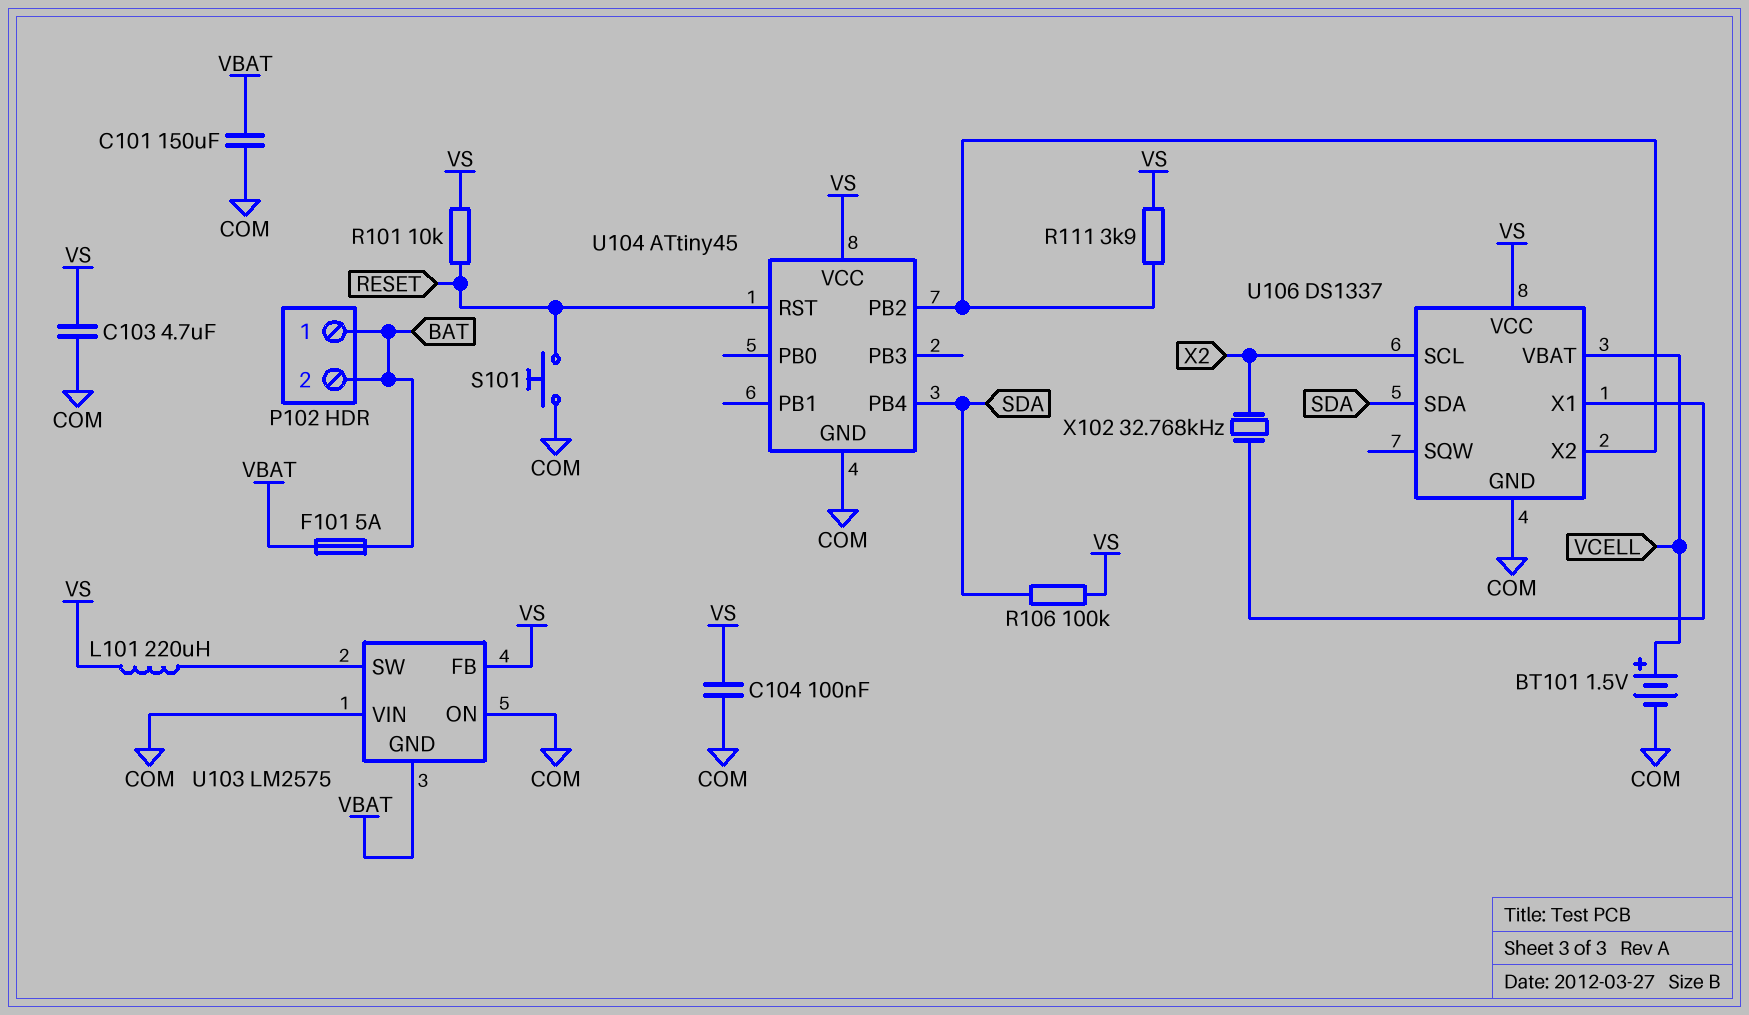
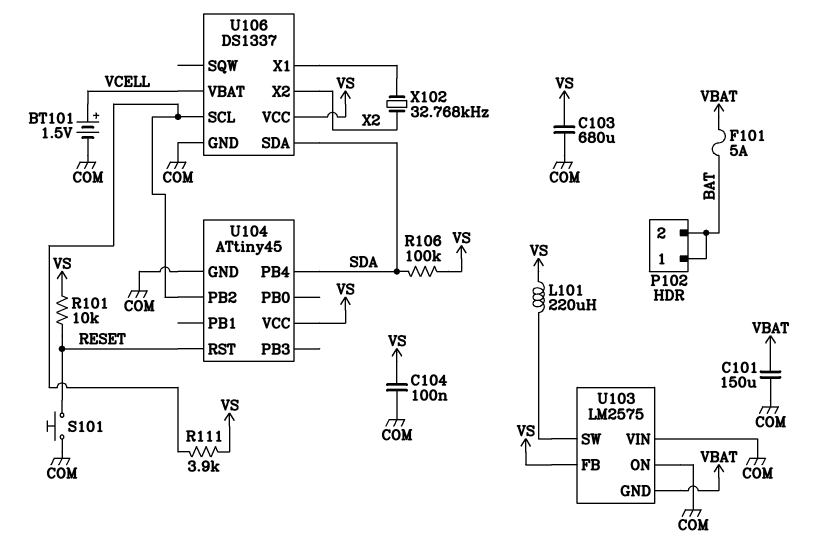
C103: 4.7uF (COM, VS) -> 680uF (COM, VS)
U106 pin SCL: X2 -> U104/PB2
U106 pin X2: U104/PB2 -> X2

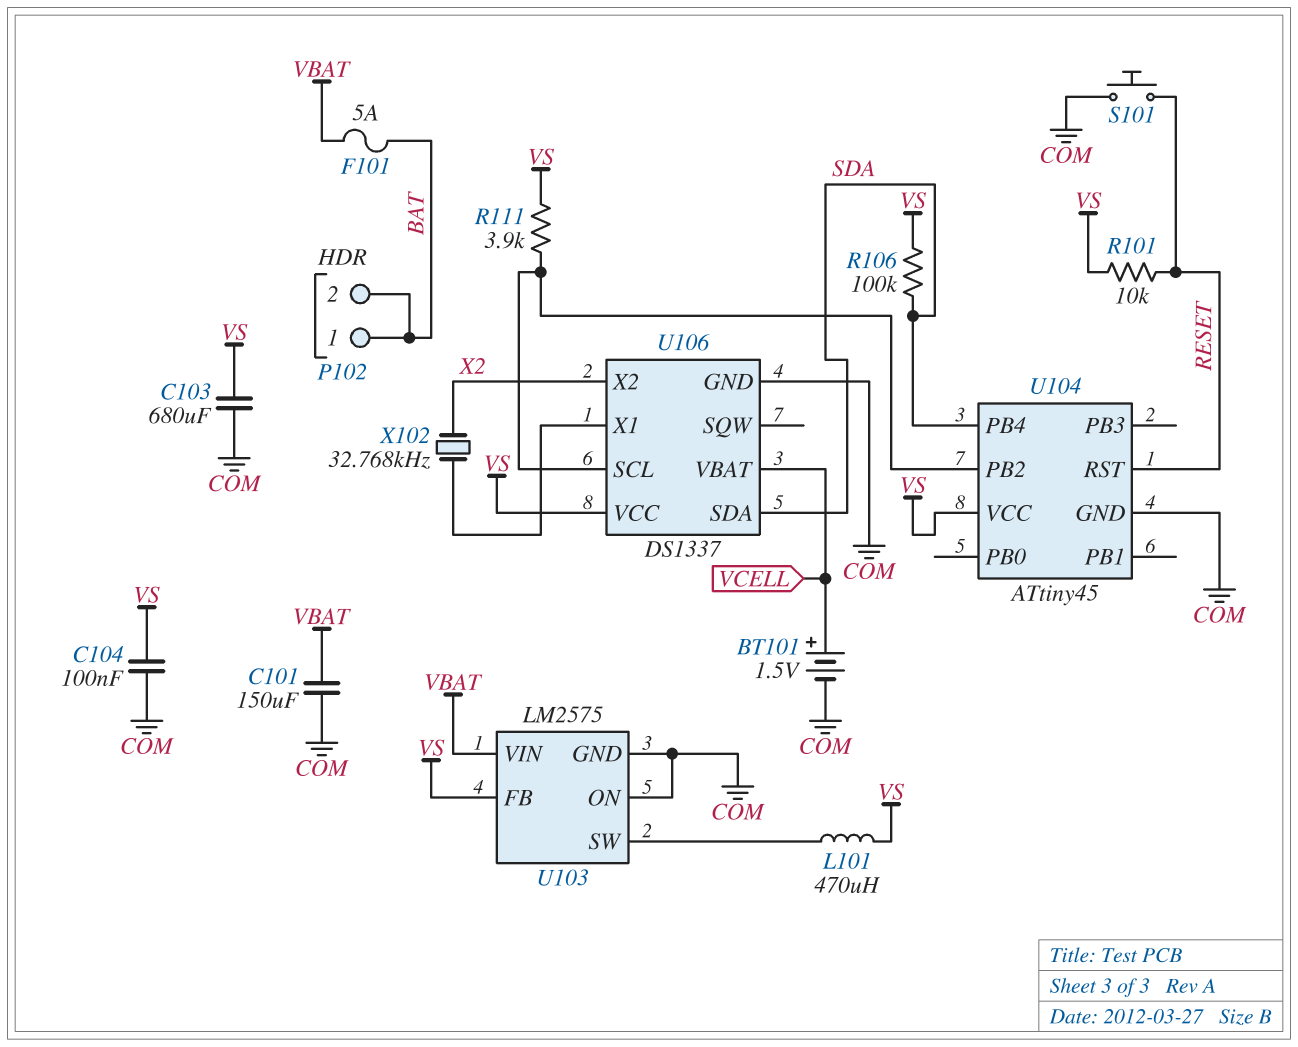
L101: 220uH (U103/SW, VS) -> 470uH (U103/SW, VS)
U103 pin GND: VBAT -> COM
U103 pin VIN: COM -> VBAT

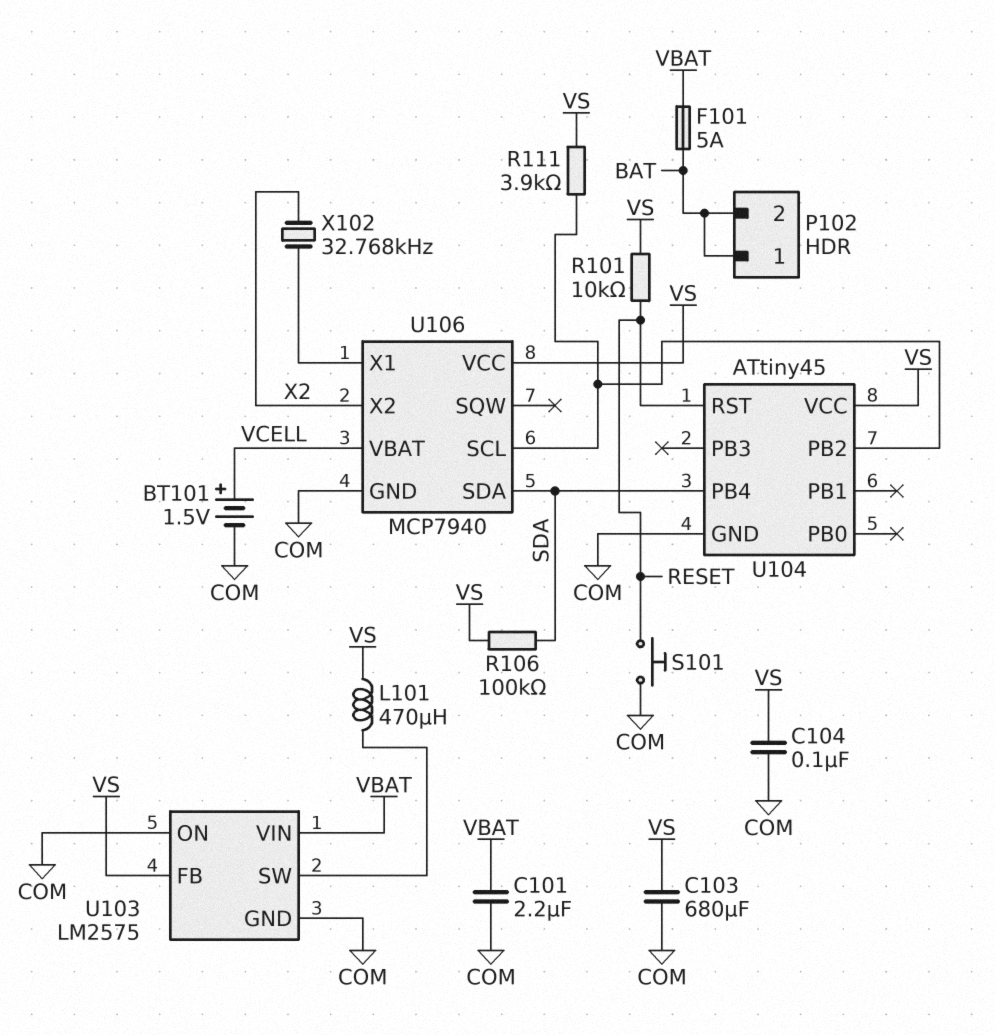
C101: 150uF (COM, VBAT) -> 2.2uF (COM, VBAT)
U106: DS1337 -> MCP7940

